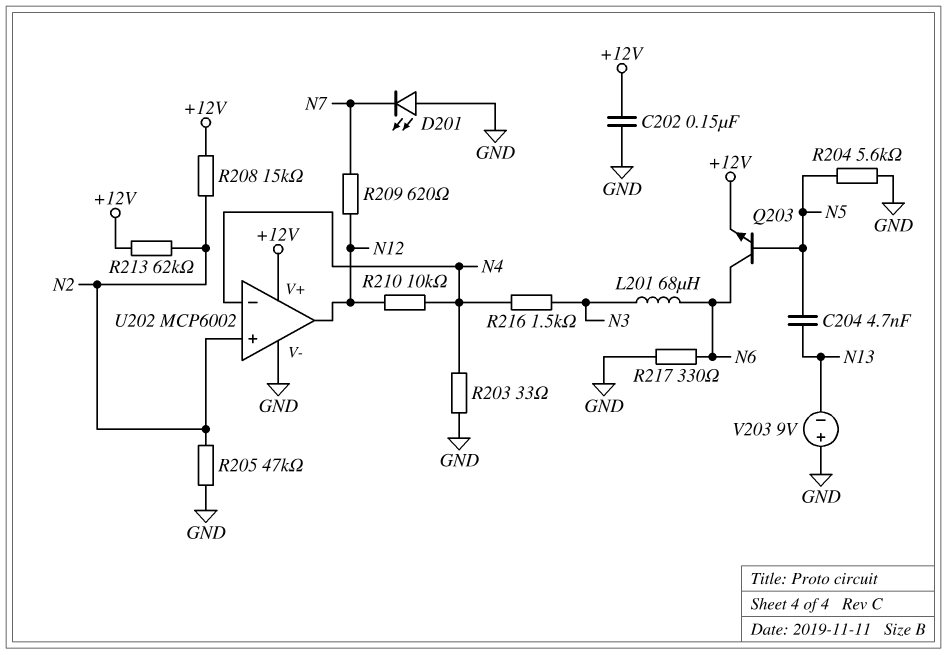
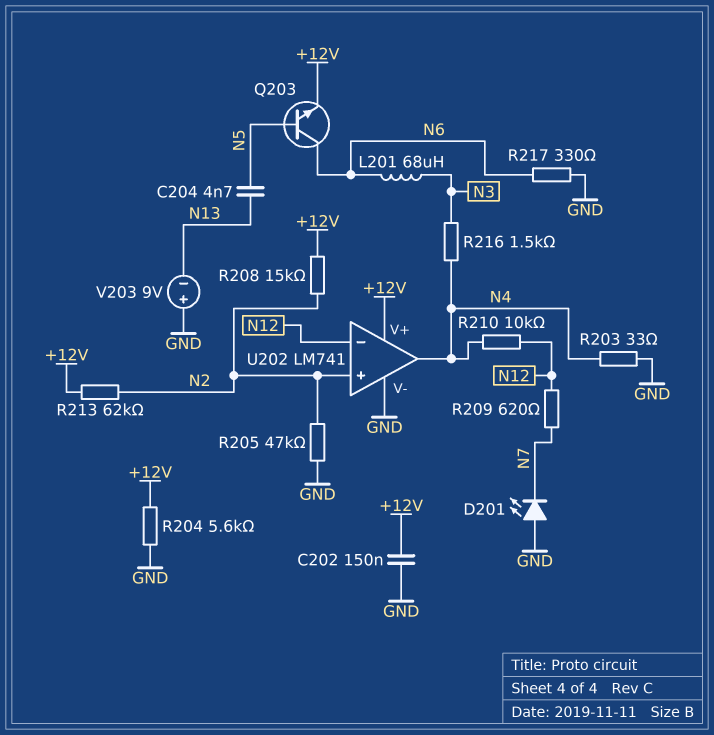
R204: 5.6k (GND, N5) -> 5.6k (+12V, GND)
U202: MCP6002 -> LM741
U202 pin in-: N4 -> N12
U202 pin out: N12 -> N4

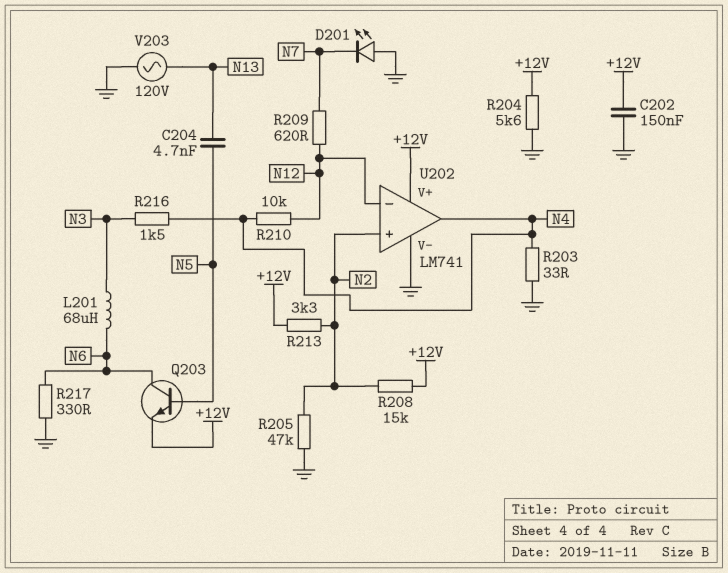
R213: 62k (+12V, N2) -> 3.3k (+12V, N2)
V203: 9V (plus GND, minus N13) -> AC 120V (GND, N13)

